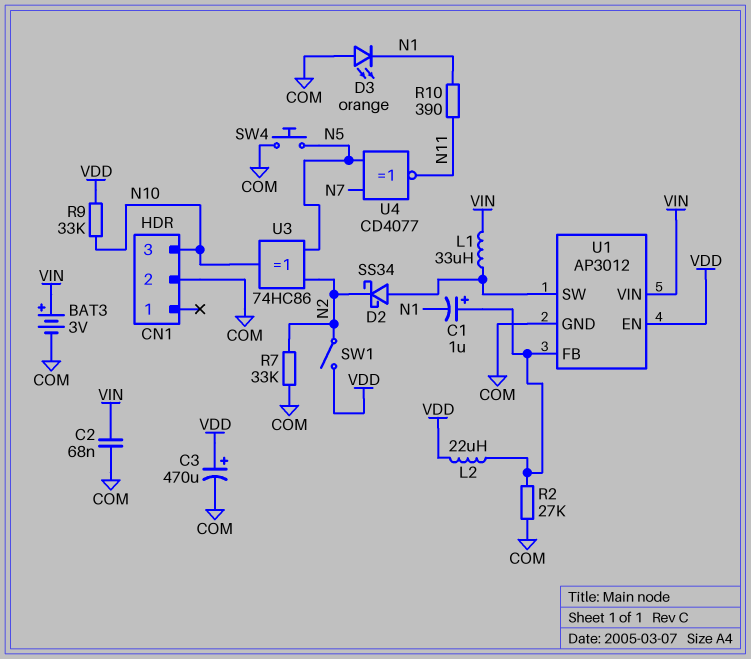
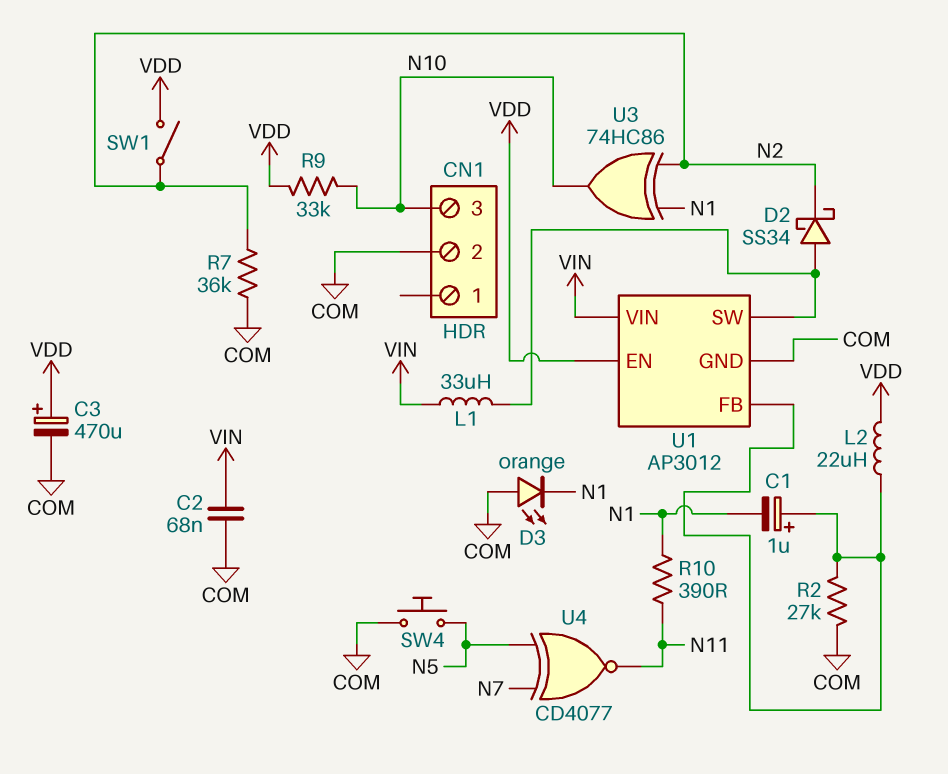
BAT3: 3V (plus VIN, minus COM) -> none
R7: 33k (COM, N2) -> 36k (COM, N2)
U3: XOR 74HC86 (in N2, in N5, out N10) -> XOR 74HC86 (in N1, in N2, out N10)

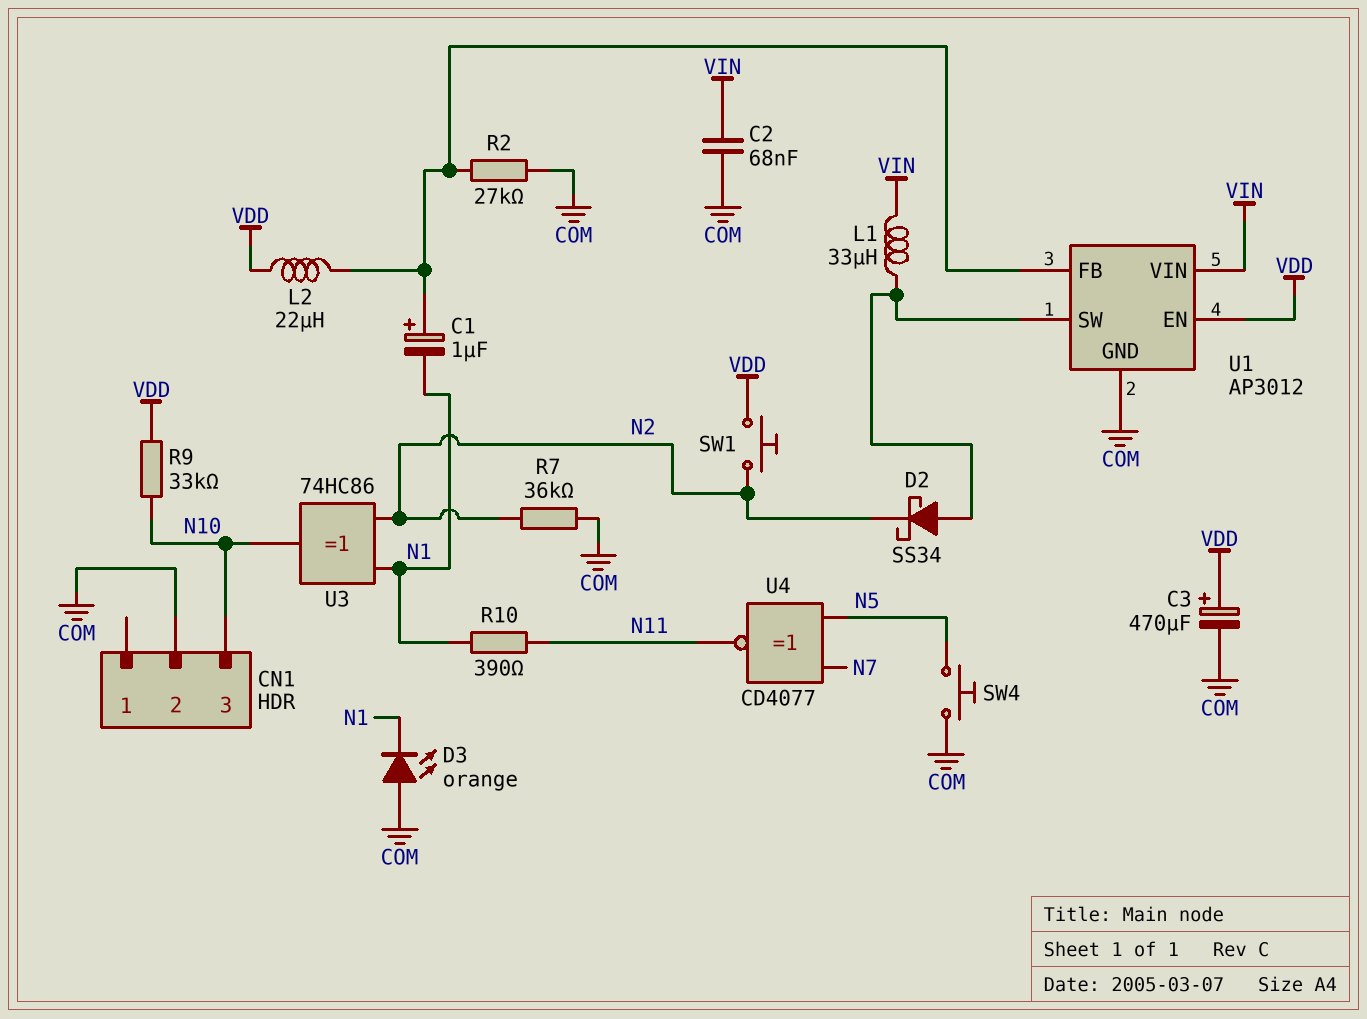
SW1: switch (N2, VDD) -> button (N2, VDD)

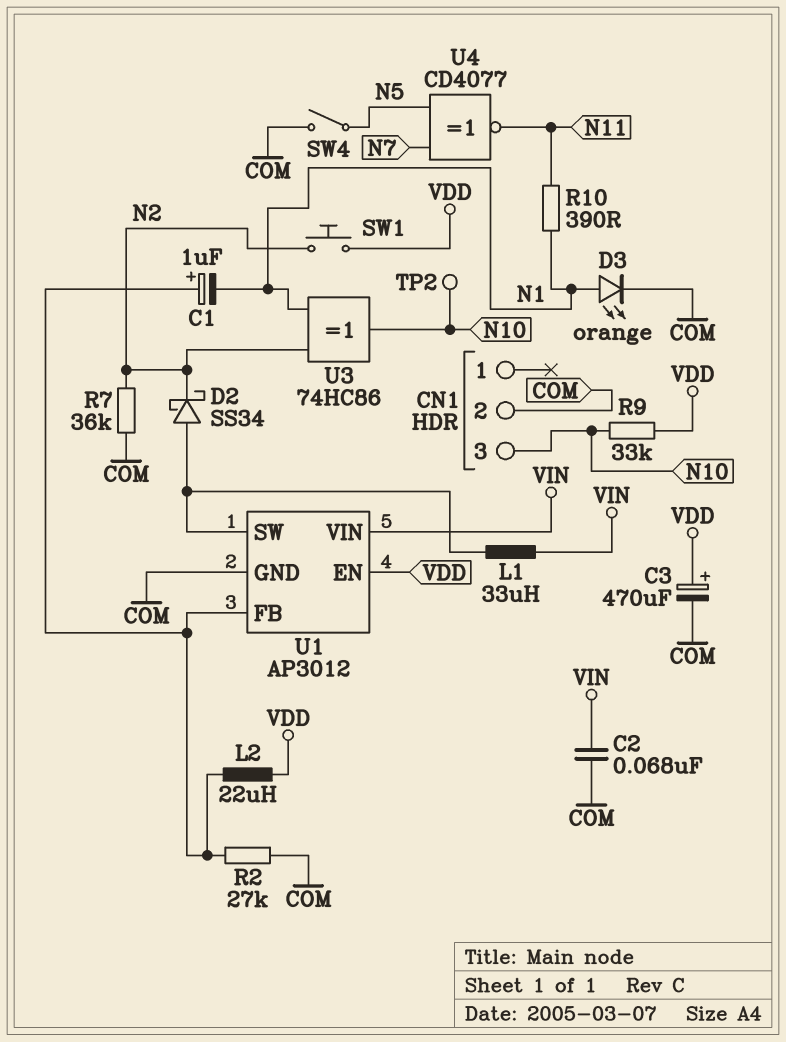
D3: LED orange (A COM, K N1) -> LED orange (A N1, K COM)
SW4: button (COM, N5) -> switch (COM, N5)
TP2: none -> test point (N10)

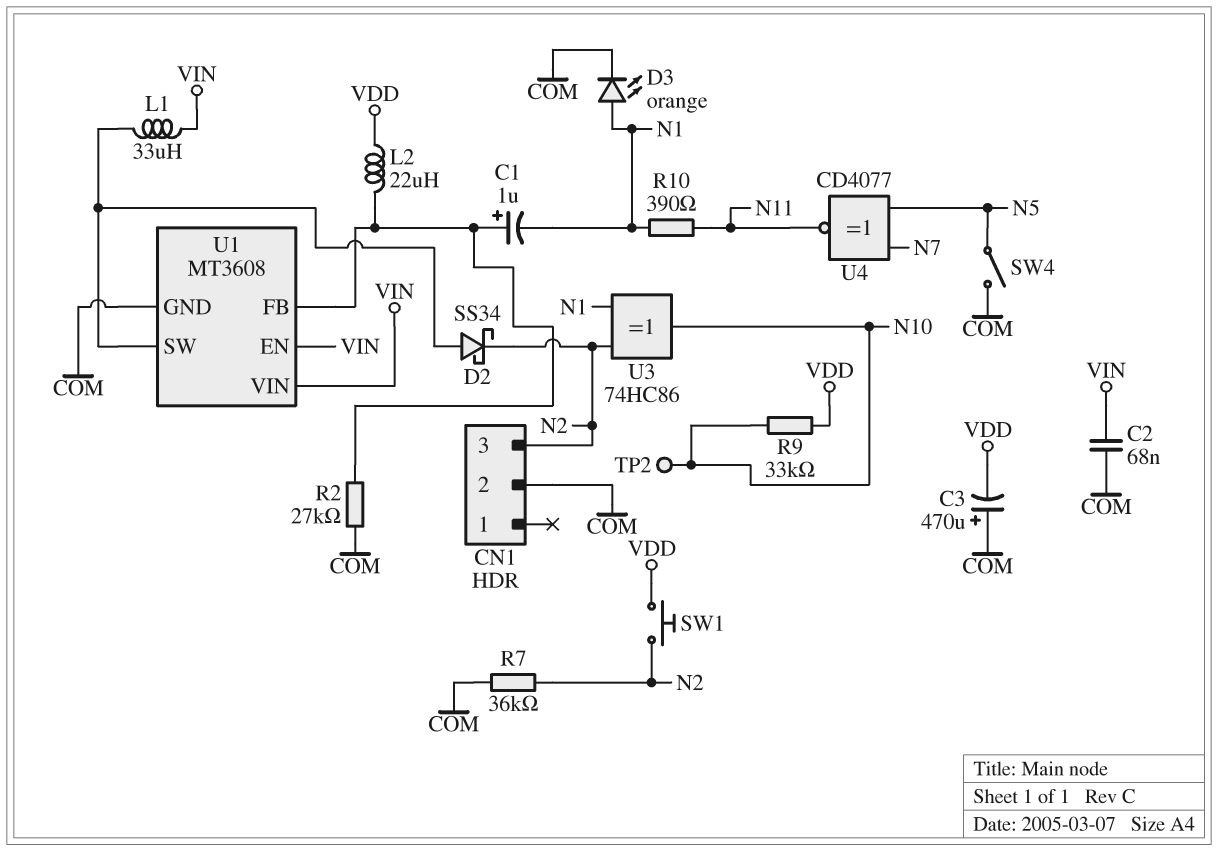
C3: 470uF (plus VDD, minus COM) -> 470uF (plus COM, minus VDD)
CN1 pin 3: N10 -> N2
U1: AP3012 -> MT3608
U1 pin EN: VDD -> VIN

